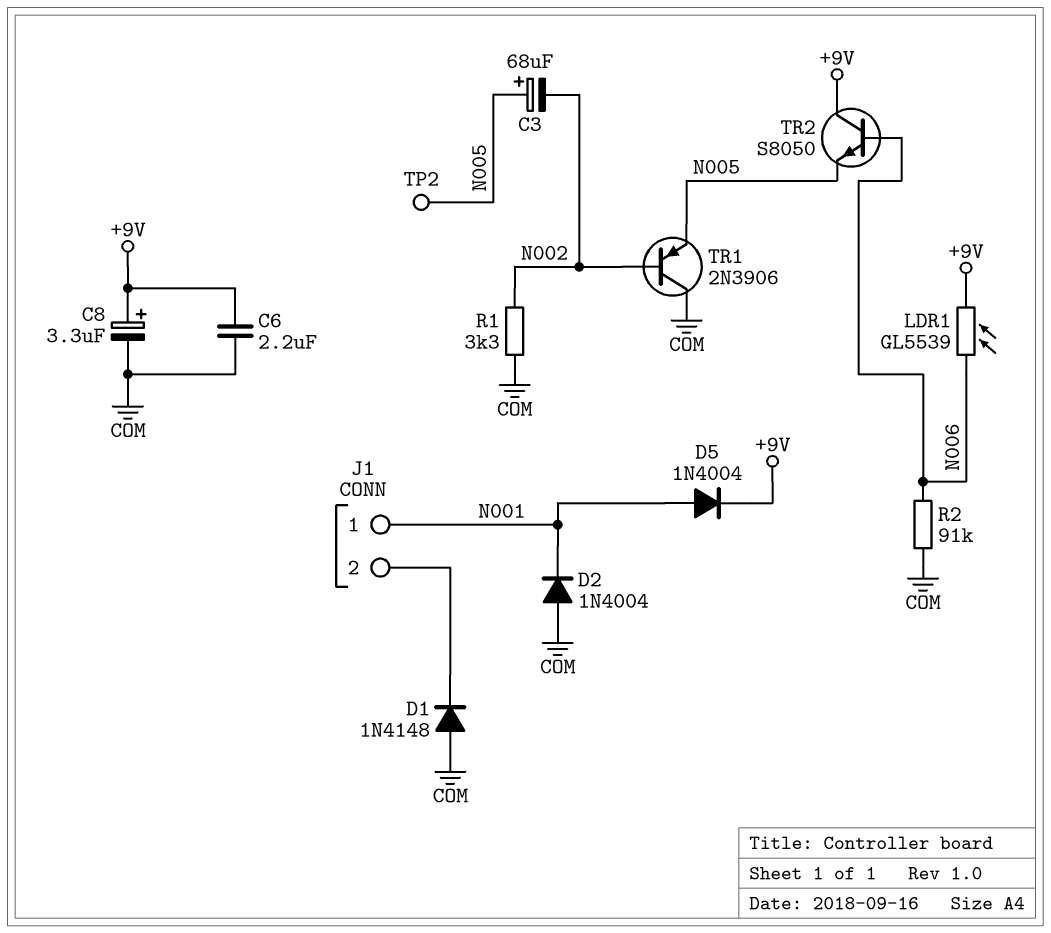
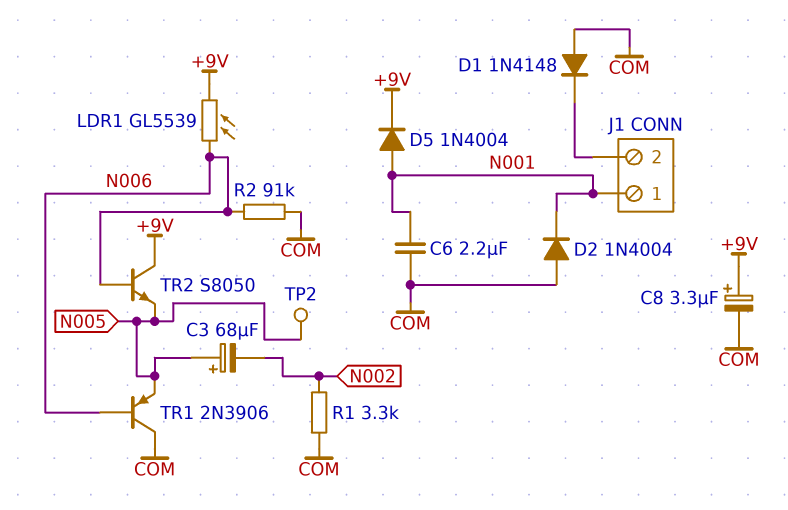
C6: 2.2uF (+9V, COM) -> 2.2uF (COM, N001)
TR1: PNP 2N3906 (B N002, C COM, E N005) -> PNP 2N3906 (B N006, C COM, E N005)

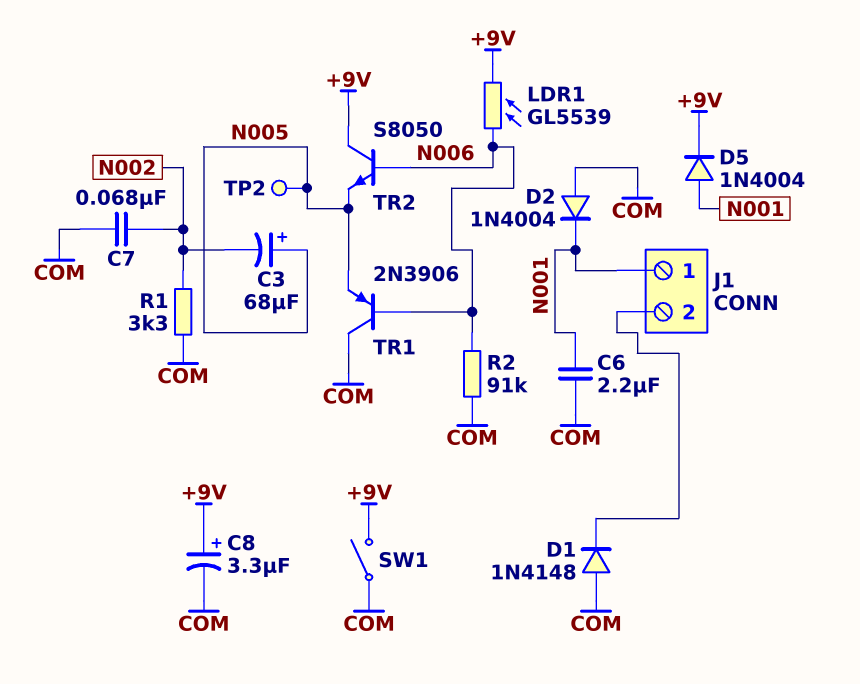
C7: none -> 68nF (COM, N002)
SW1: none -> switch (+9V, COM)

